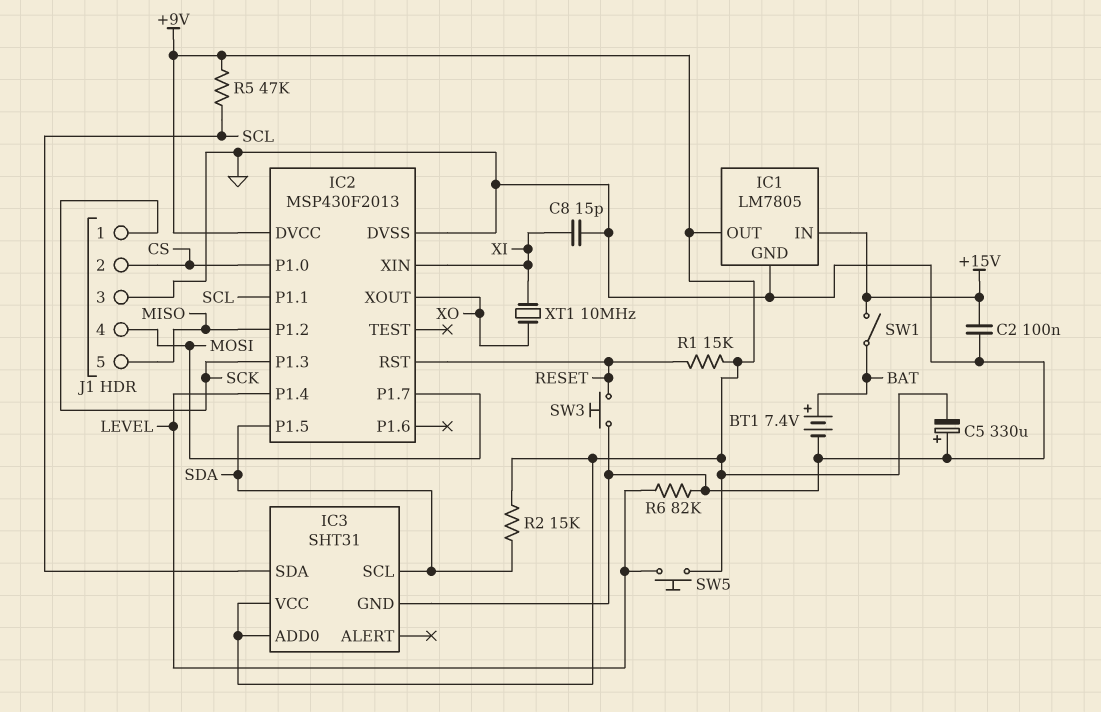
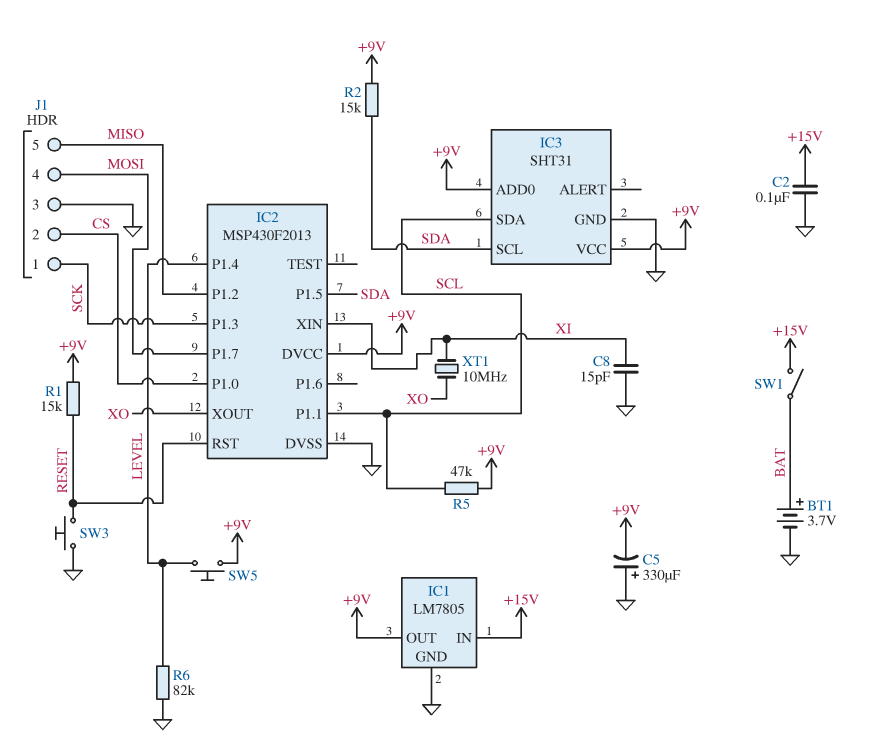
BT1: 7.4V (plus BAT, minus GND) -> 3.7V (plus BAT, minus GND)

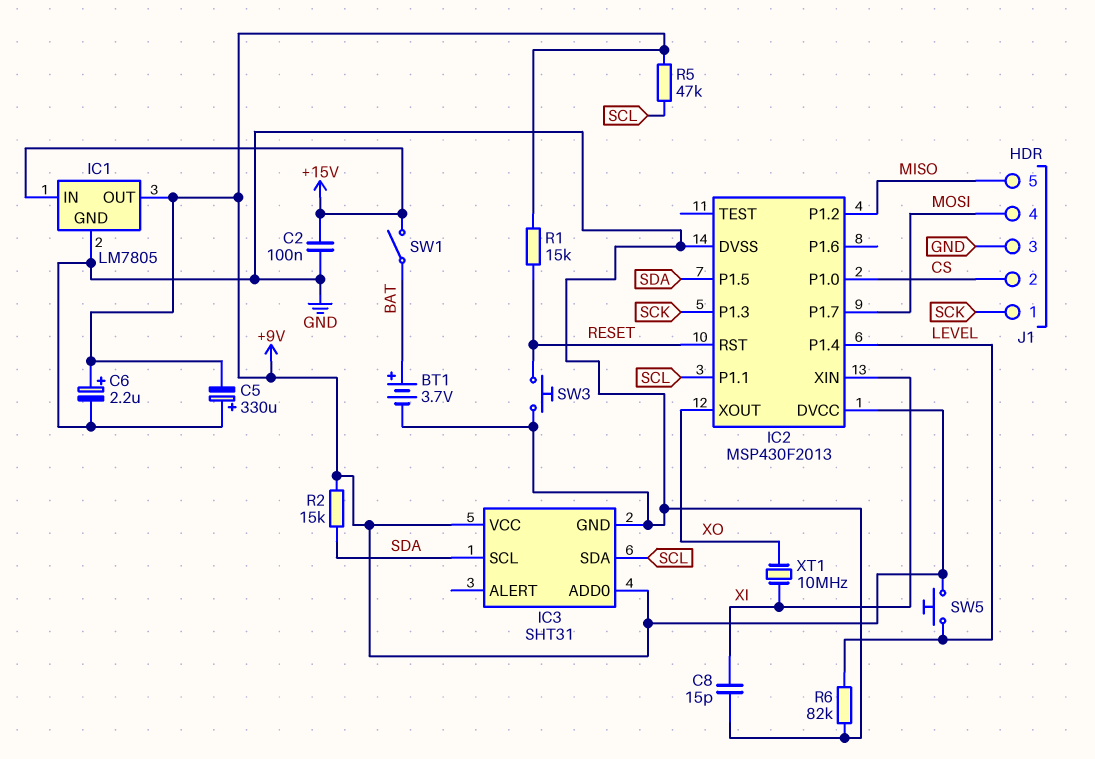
C6: none -> 2.2uF (plus +9V, minus GND)

